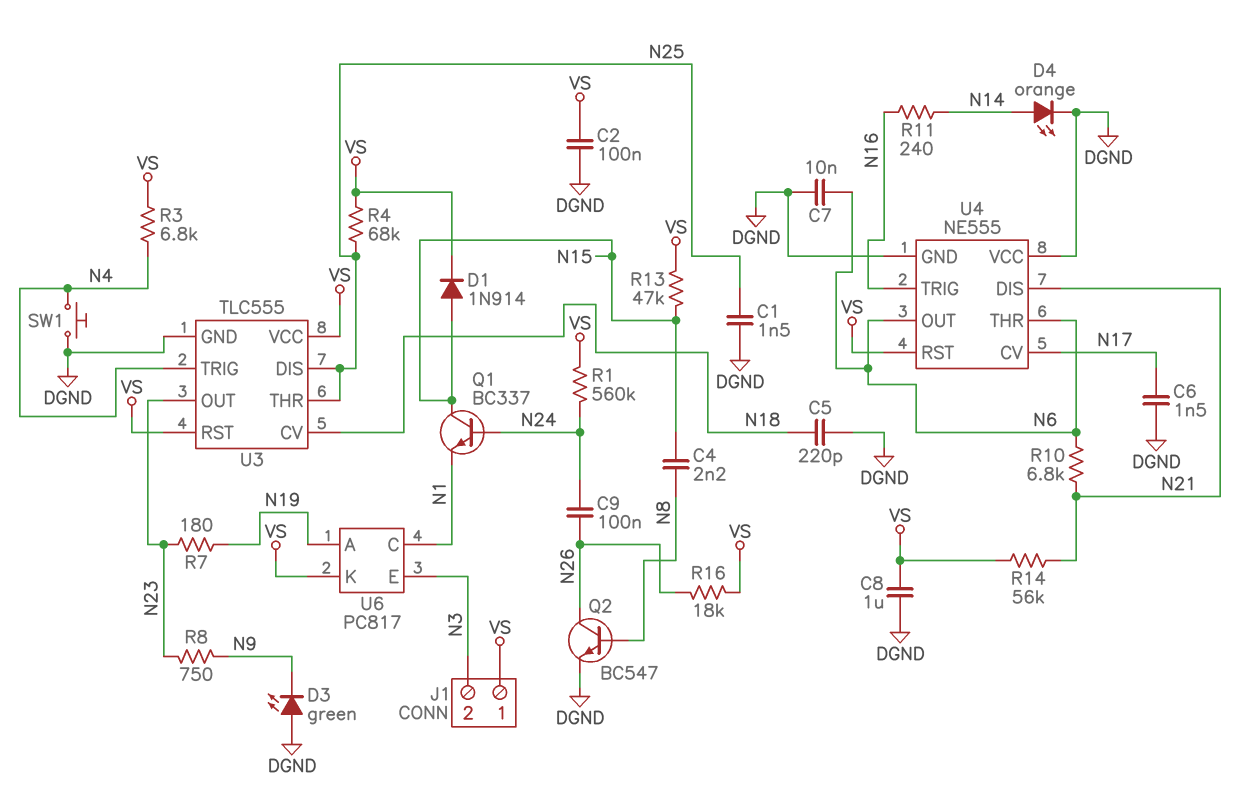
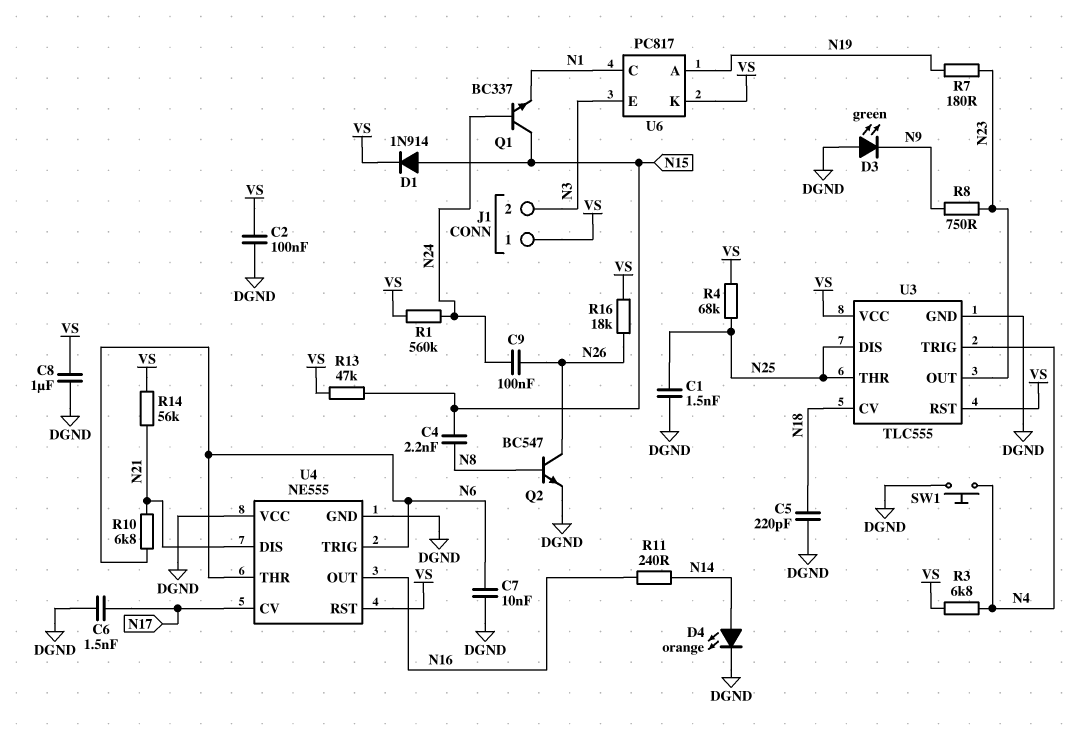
U4 pin OUT: N6 -> N16
U4 pin TRIG: N16 -> N6

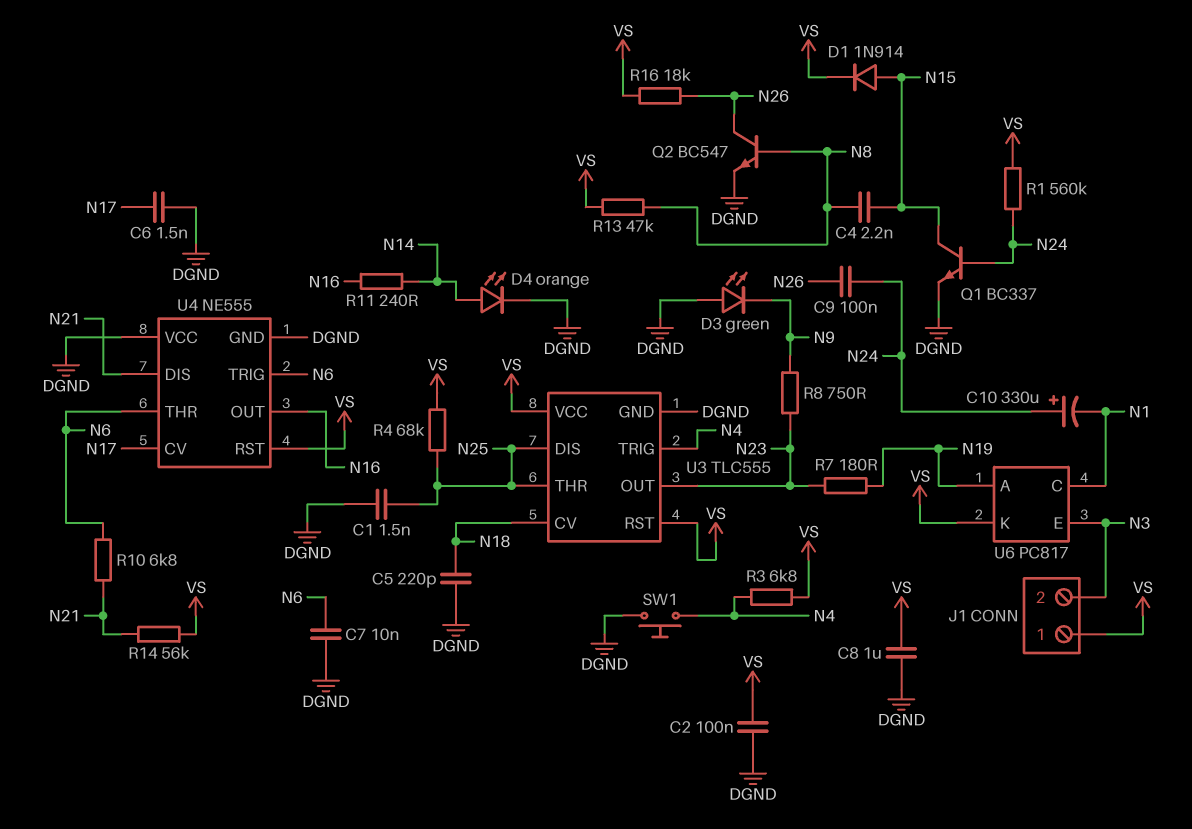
C10: none -> 330uF (plus N24, minus N1)
Q1: NPN BC337 (B N24, C N15, E N1) -> NPN BC337 (B N24, C N15, E DGND)
R13: 47k (N15, VS) -> 47k (N8, VS)

